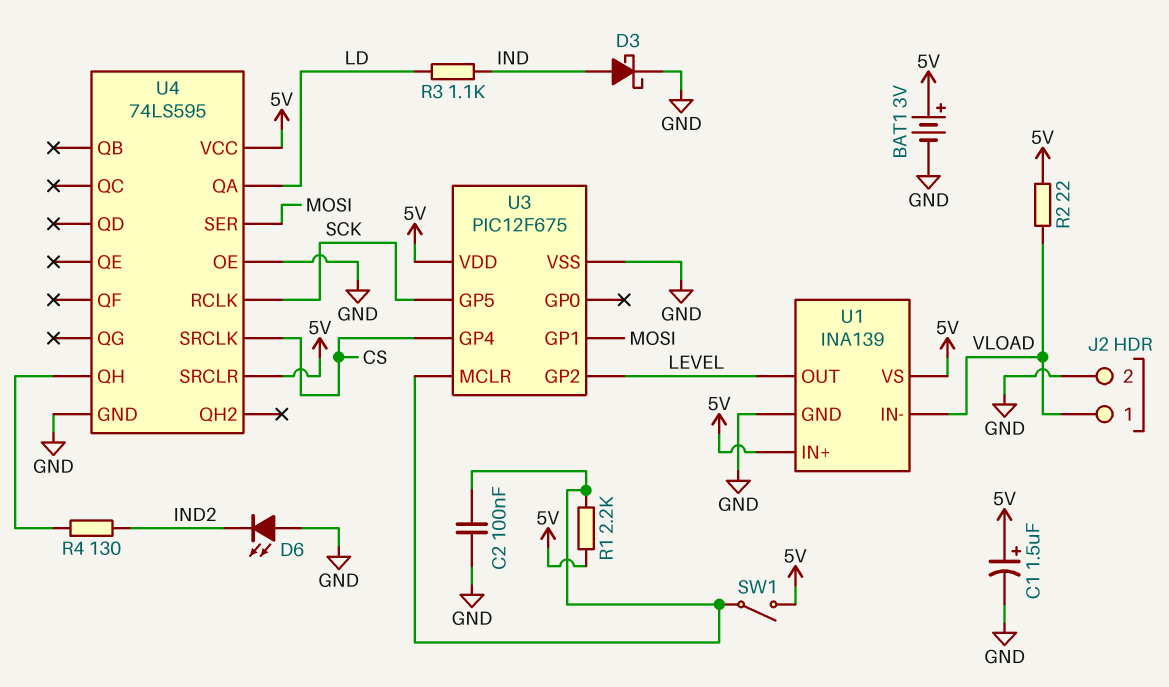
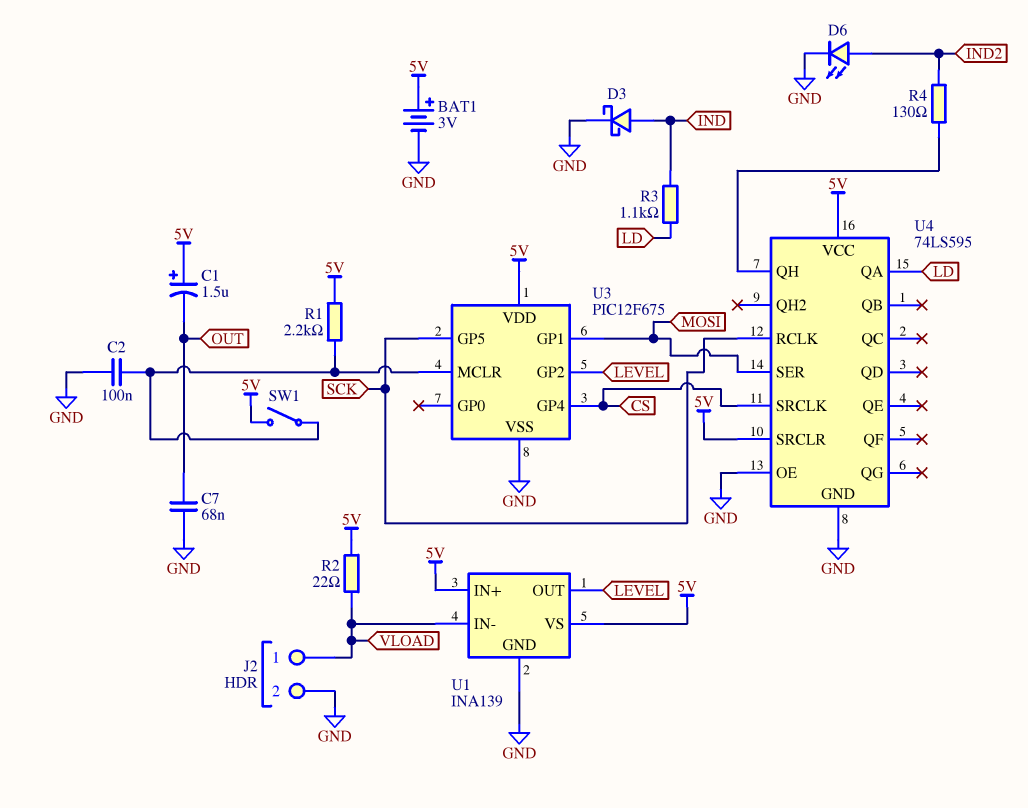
C1: 1.5uF (plus 5V, minus GND) -> 1.5uF (plus 5V, minus OUT)
C7: none -> 68nF (GND, OUT)
D6: LED (A GND, K IND2) -> LED (A IND2, K GND)

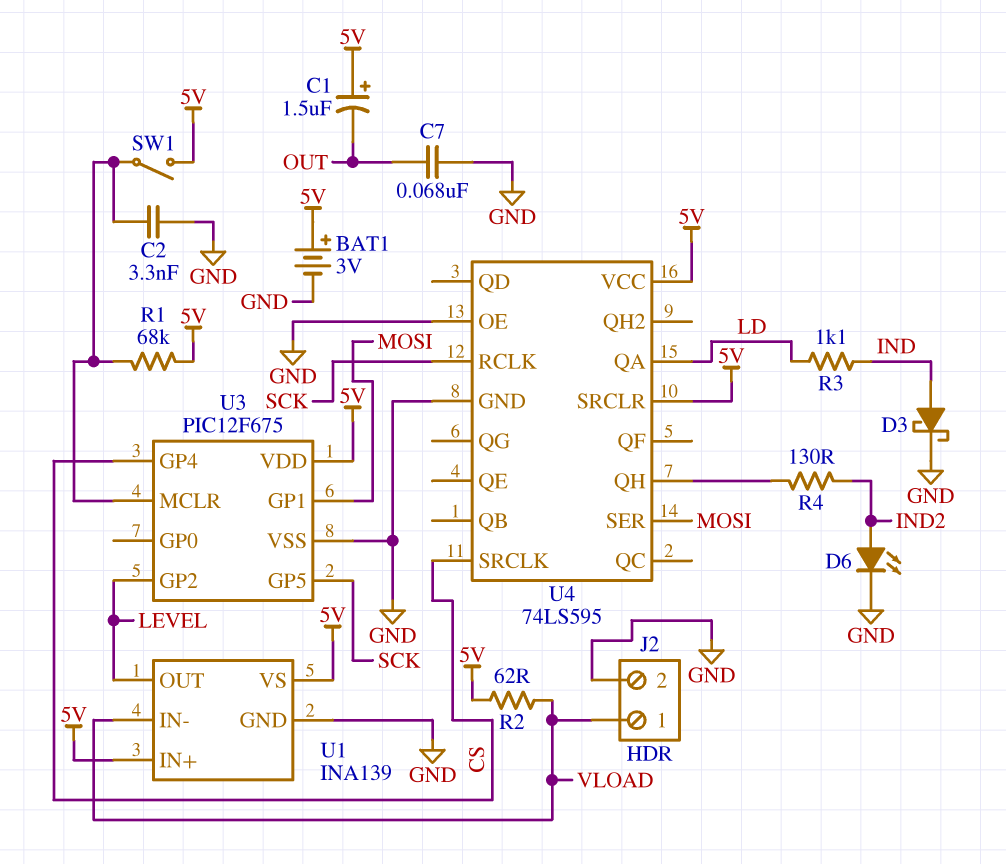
C2: 100nF (GND, U3/MCLR) -> 3.3nF (GND, U3/MCLR)
R1: 2.2k (5V, U3/MCLR) -> 68k (5V, U3/MCLR)
R2: 22 (5V, VLOAD) -> 62 (5V, VLOAD)

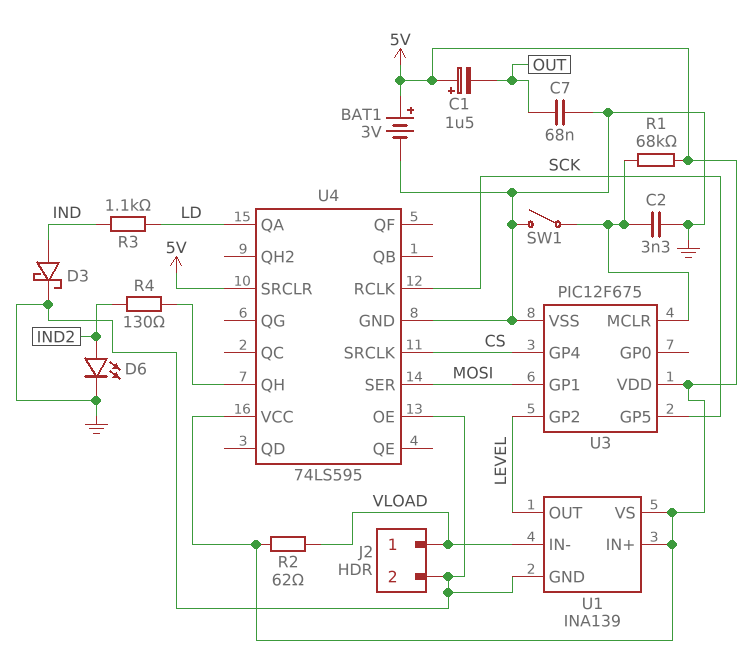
SW1: switch (5V, U3/MCLR) -> switch (GND, U3/MCLR)

